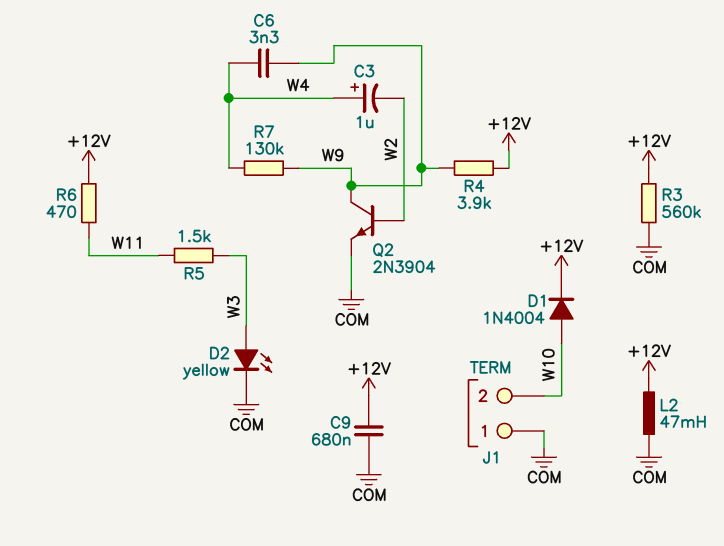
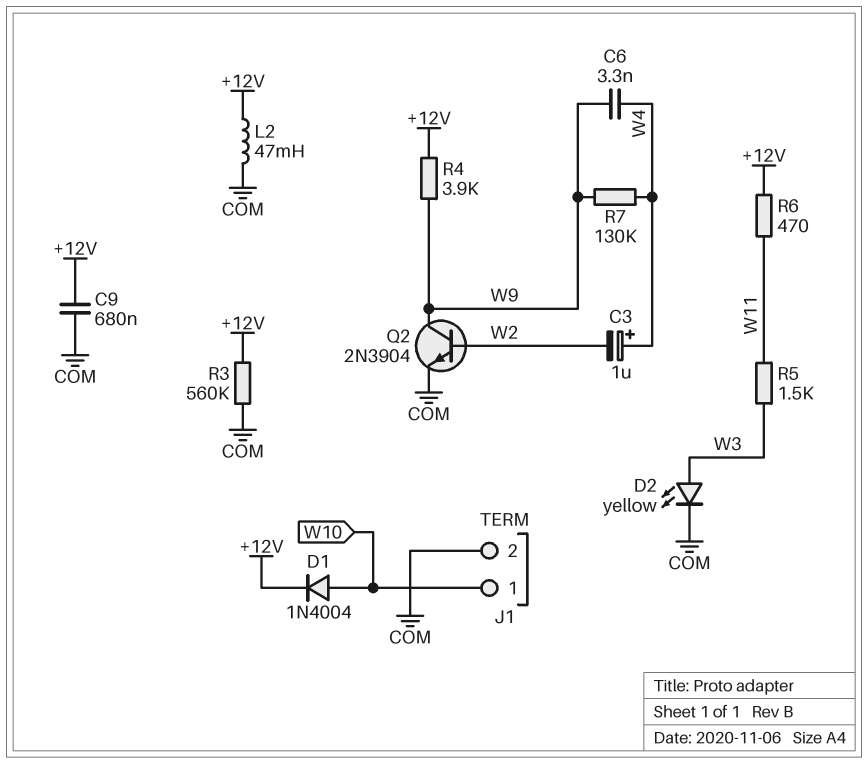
J1 pin 1: COM -> W10
J1 pin 2: W10 -> COM

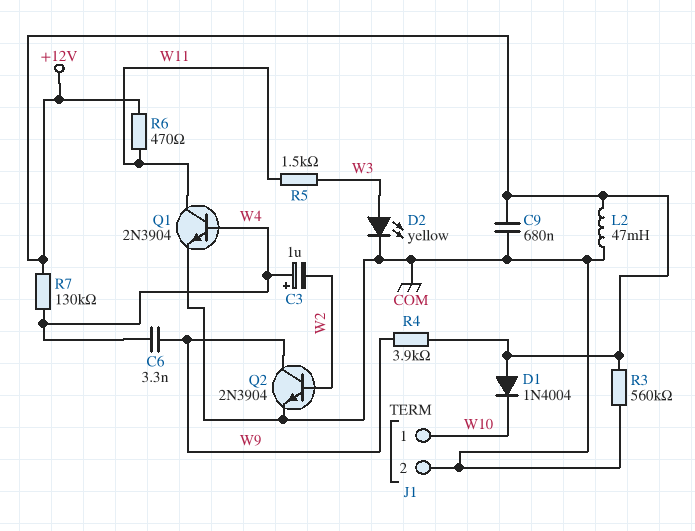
D1: diode 1N4004 (A W10, K +12V) -> diode 1N4004 (A +12V, K W10)
Q1: none -> NPN 2N3904 (B W4, C W11, E COM)
R7: 130k (W4, W9) -> 130k (+12V, W4)

